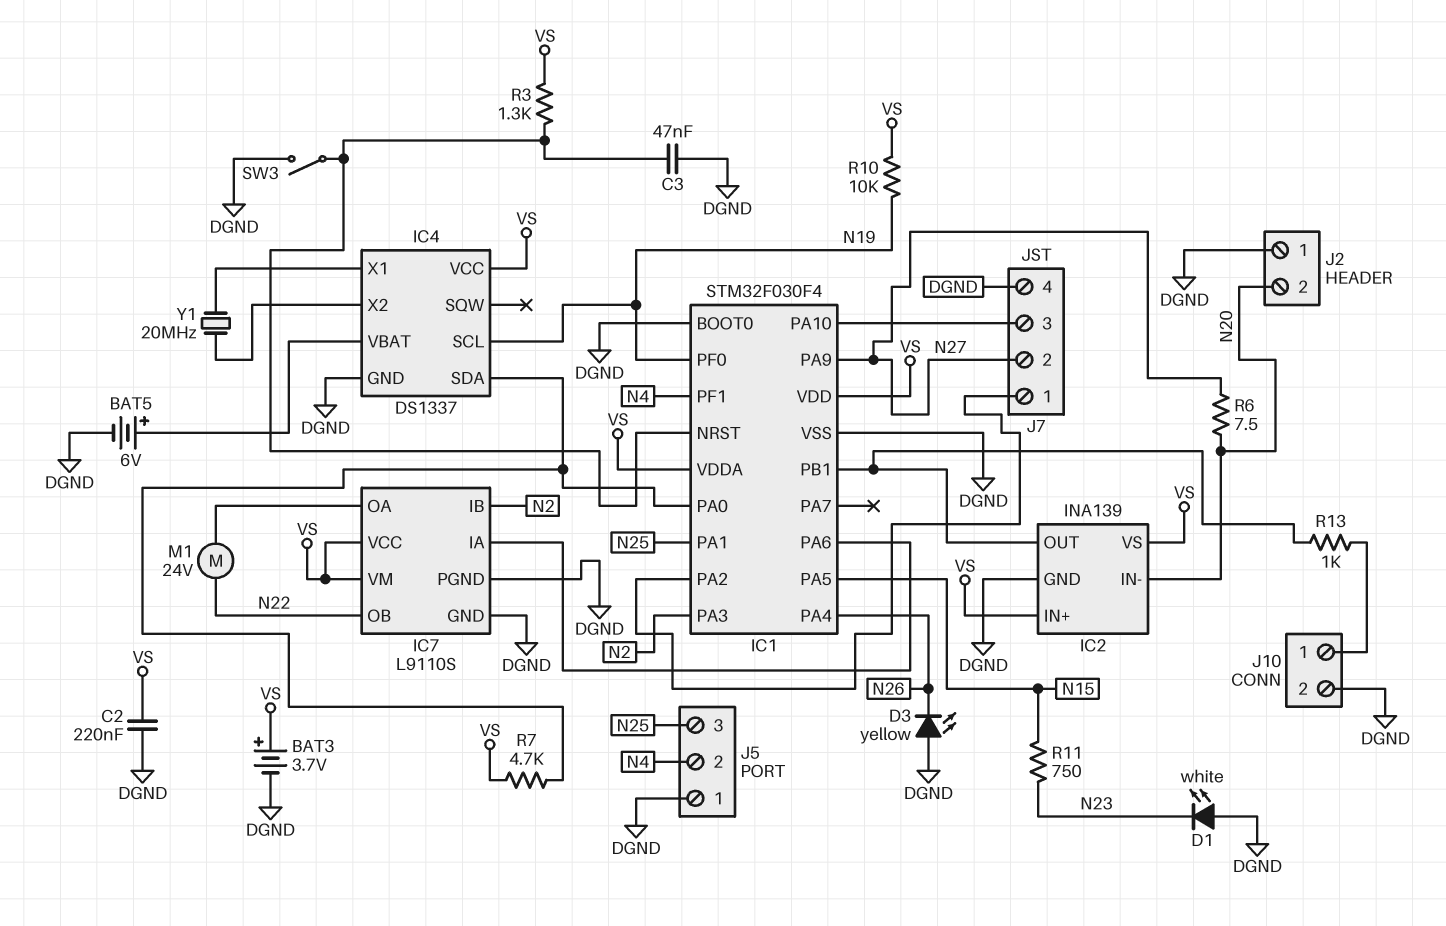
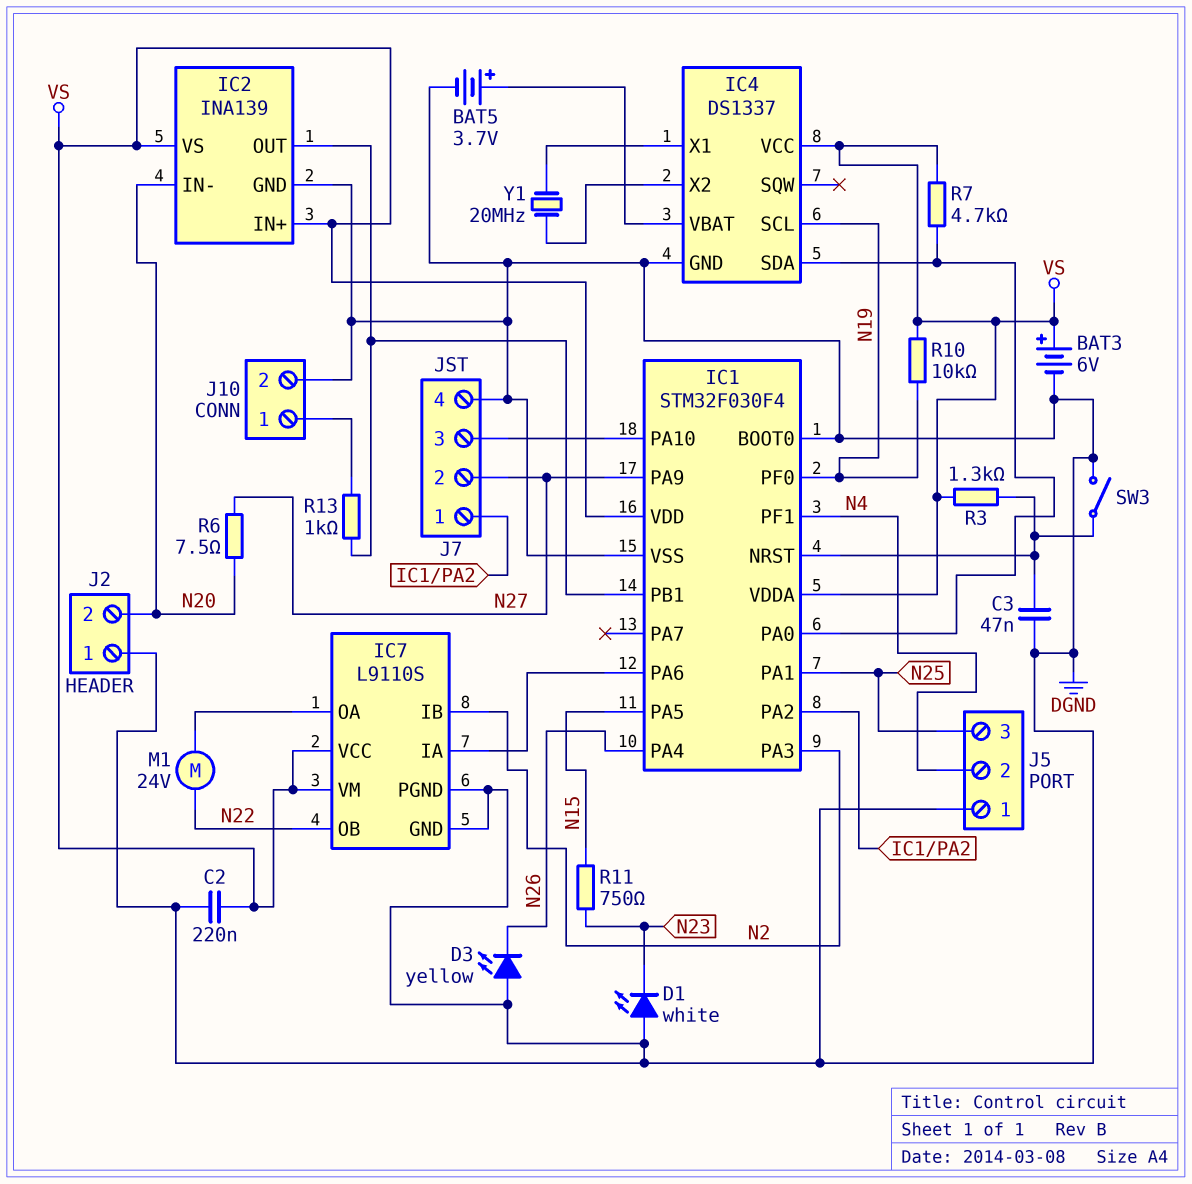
BAT3: 3.7V (plus VS, minus DGND) -> 6V (plus VS, minus DGND)
BAT5: 6V (plus IC4/VBAT, minus DGND) -> 3.7V (plus IC4/VBAT, minus DGND)

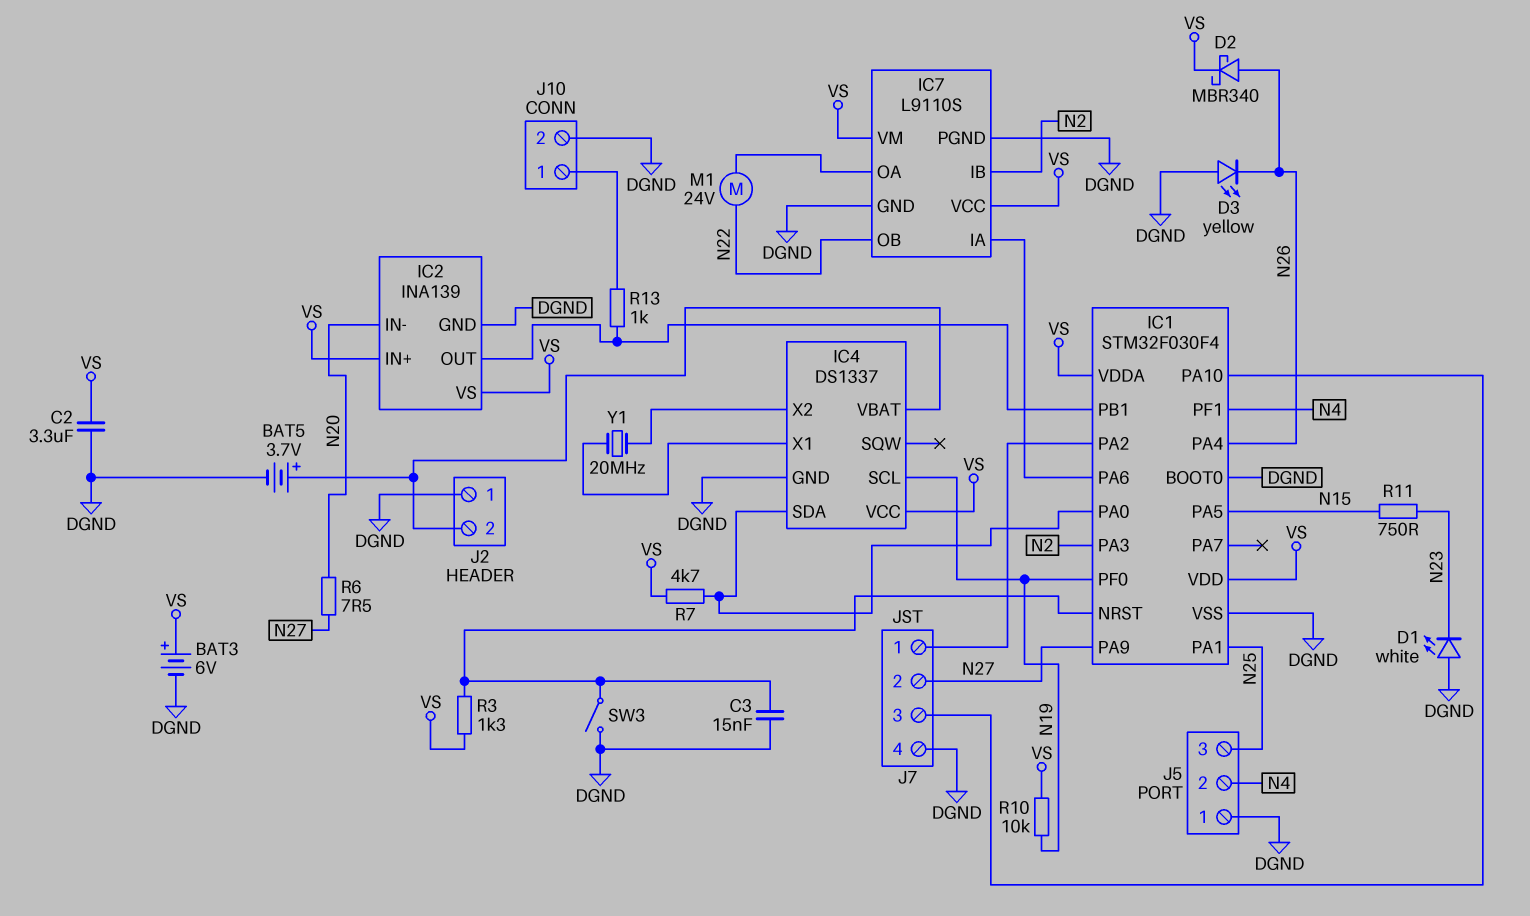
C2: 220nF (DGND, VS) -> 3.3uF (DGND, VS)
C3: 47nF (DGND, IC1/NRST) -> 15nF (DGND, IC1/NRST)
D2: none -> schottky MBR340 (A N26, K VS)
J2 pin 2: N20 -> IC4/VBAT

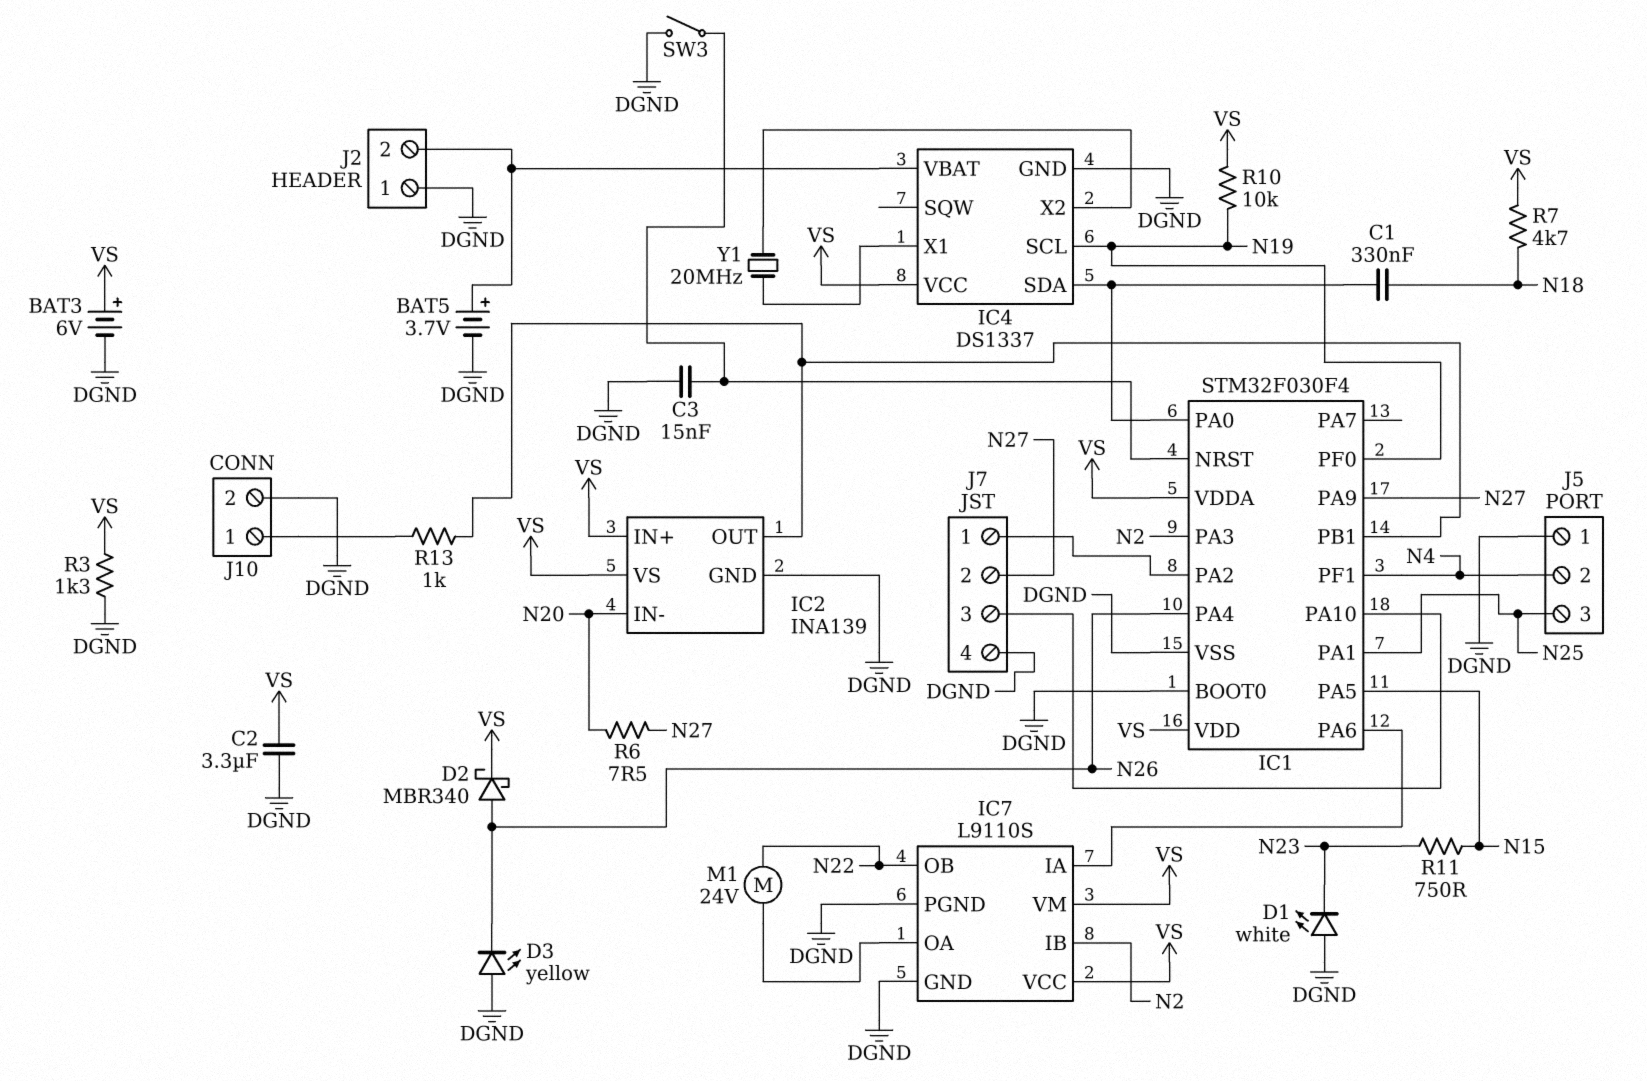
C1: none -> 330nF (IC1/PA0, N18)
R3: 1.3k (IC1/NRST, VS) -> 1.3k (DGND, VS)
R7: 4.7k (IC1/PA0, VS) -> 4.7k (N18, VS)

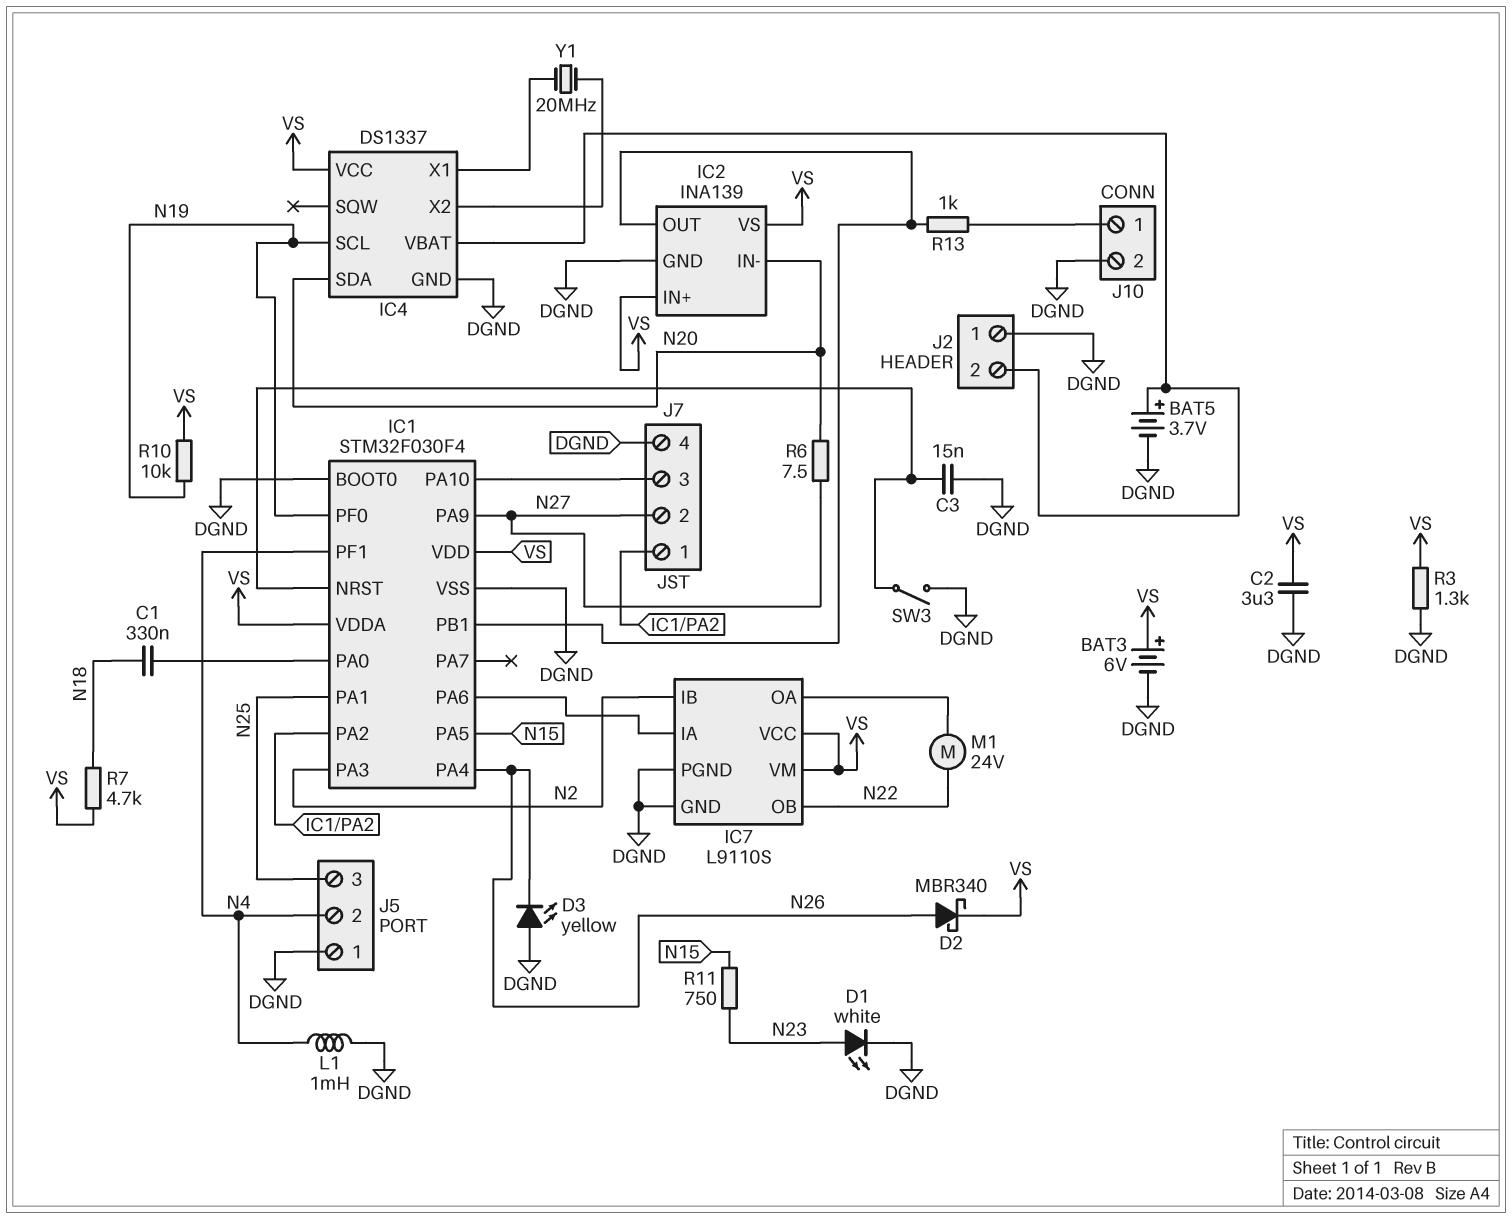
D1: LED white (A DGND, K N23) -> LED white (A N23, K DGND)
IC4 pin SDA: IC1/PA0 -> N20
L1: none -> 1mH (DGND, N4)

